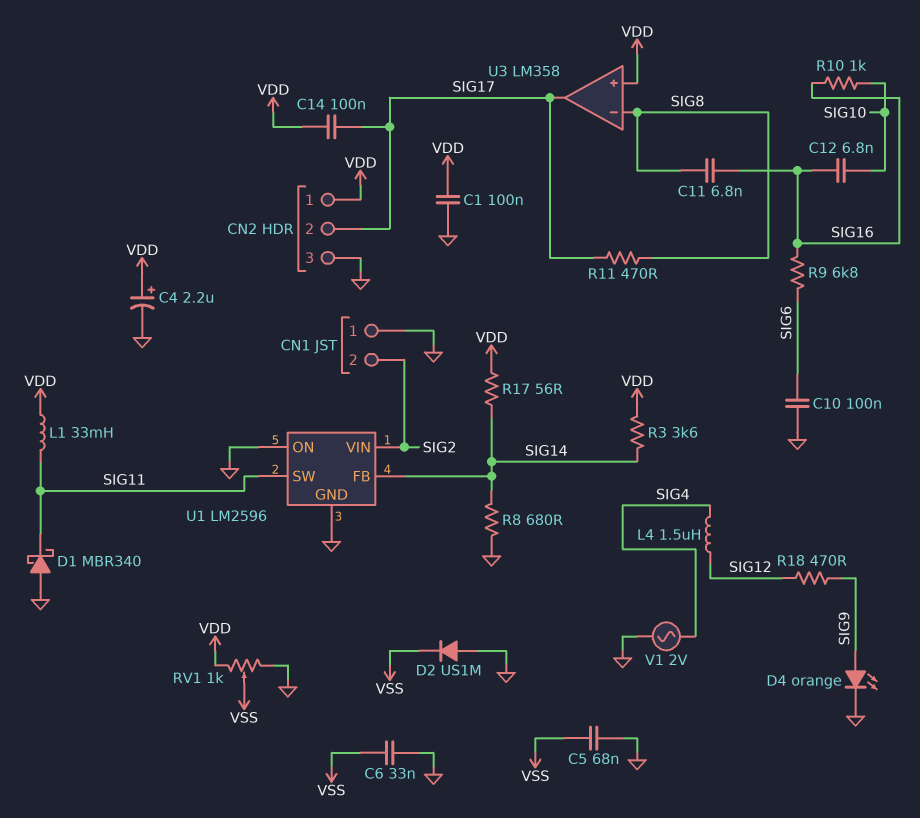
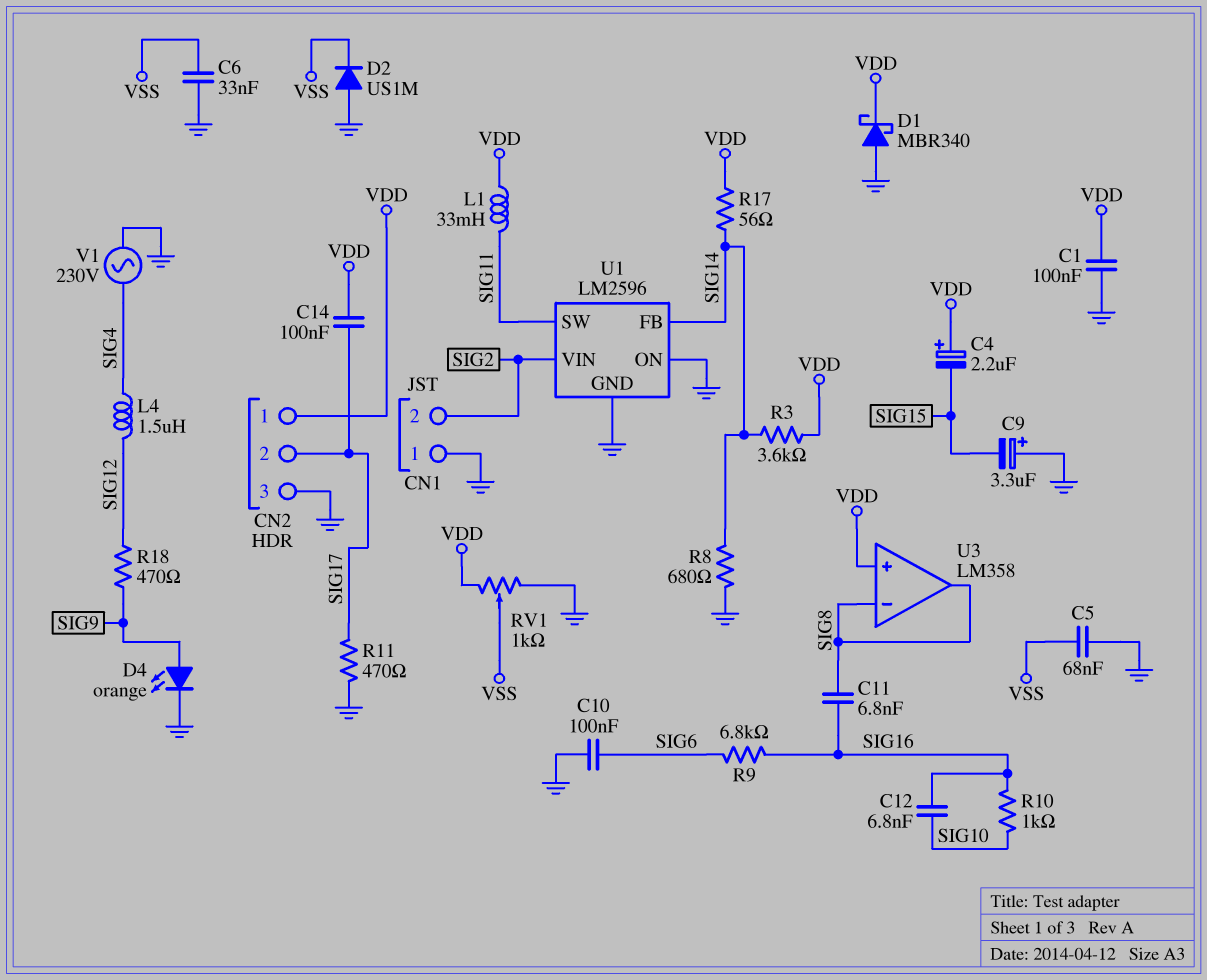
C4: 2.2uF (plus VDD, minus GND) -> 2.2uF (plus VDD, minus SIG15)
C9: none -> 3.3uF (plus GND, minus SIG15)
D1: schottky MBR340 (A GND, K SIG11) -> schottky MBR340 (A GND, K VDD)
R11: 470 (SIG8, SIG17) -> 470 (GND, SIG17)
U3 pin out: SIG17 -> SIG8
V1: AC 2V (GND, SIG4) -> AC 230V (GND, SIG4)

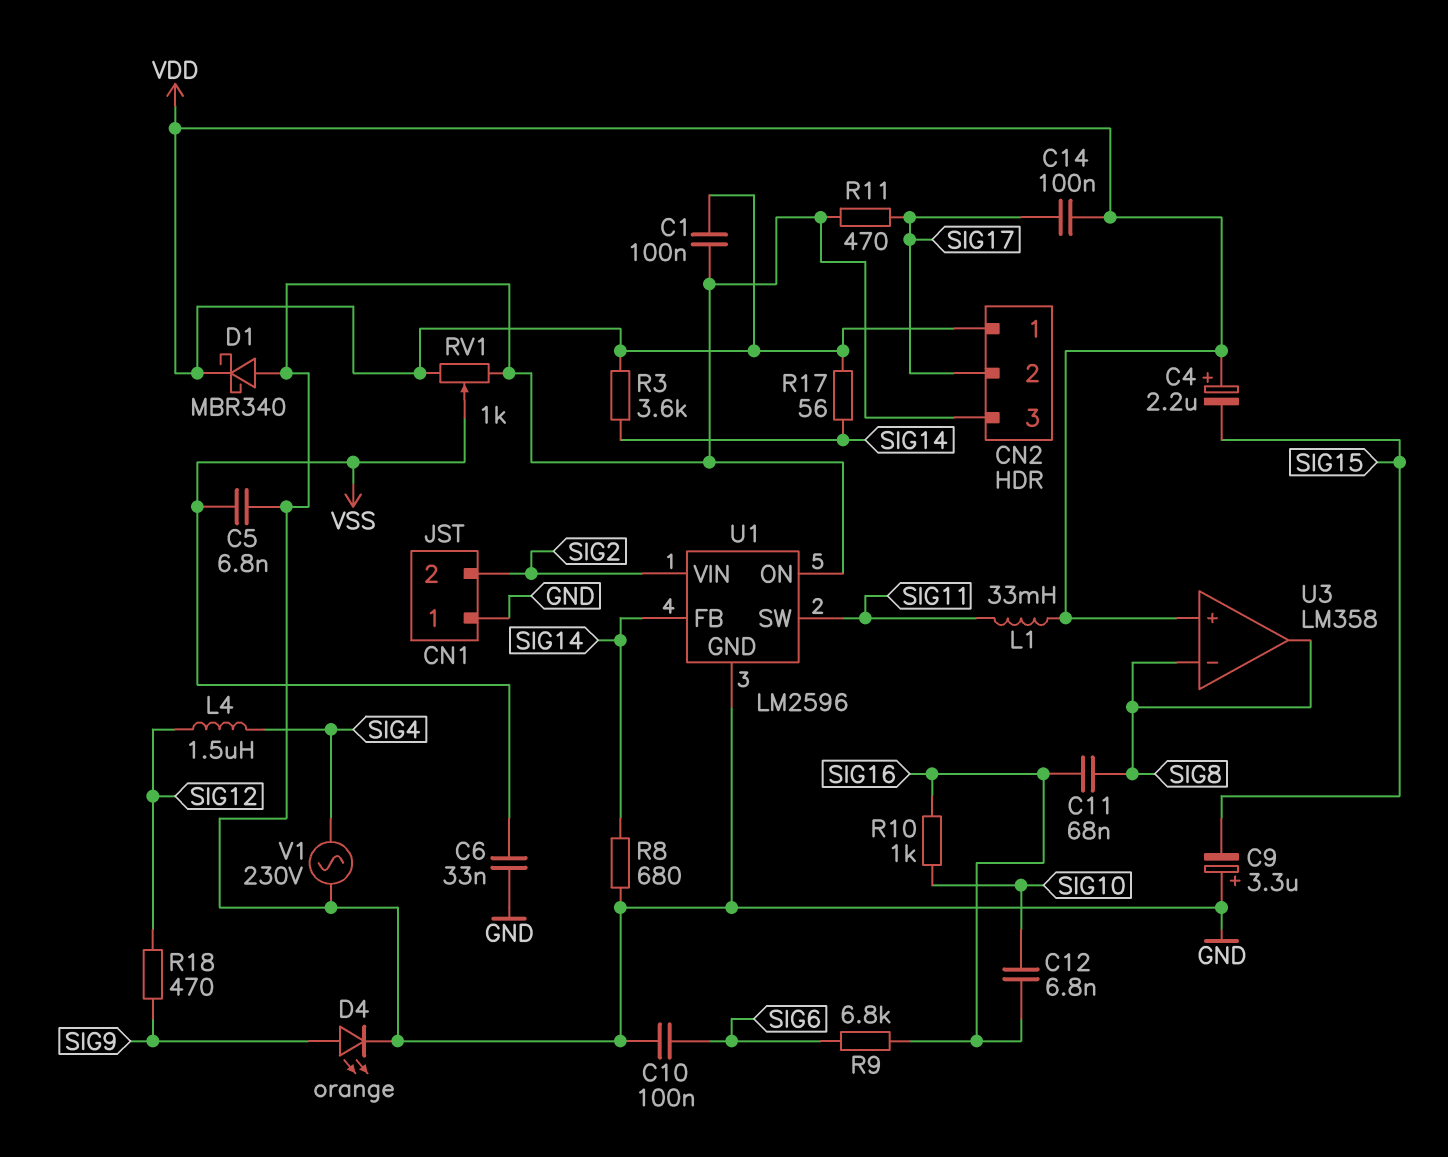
C5: 68nF (GND, VSS) -> 6.8nF (GND, VSS)
C11: 6.8nF (SIG8, SIG16) -> 68nF (SIG8, SIG16)
D2: diode US1M (A GND, K VSS) -> none

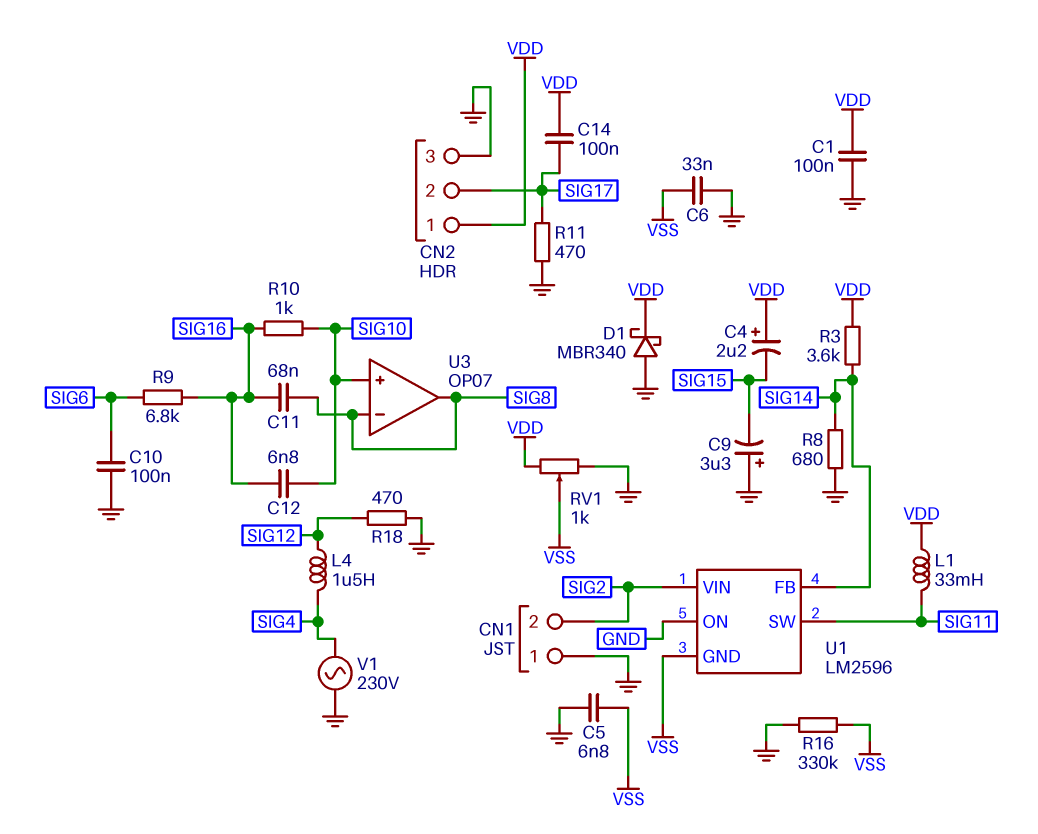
D4: LED orange (A SIG9, K GND) -> none
R16: none -> 330k (GND, VSS)
R17: 56 (SIG14, VDD) -> none
R18: 470 (SIG9, SIG12) -> 470 (GND, SIG12)
U1 pin GND: GND -> VSS
U3: LM358 -> OP07
U3 pin in+: VDD -> SIG10

